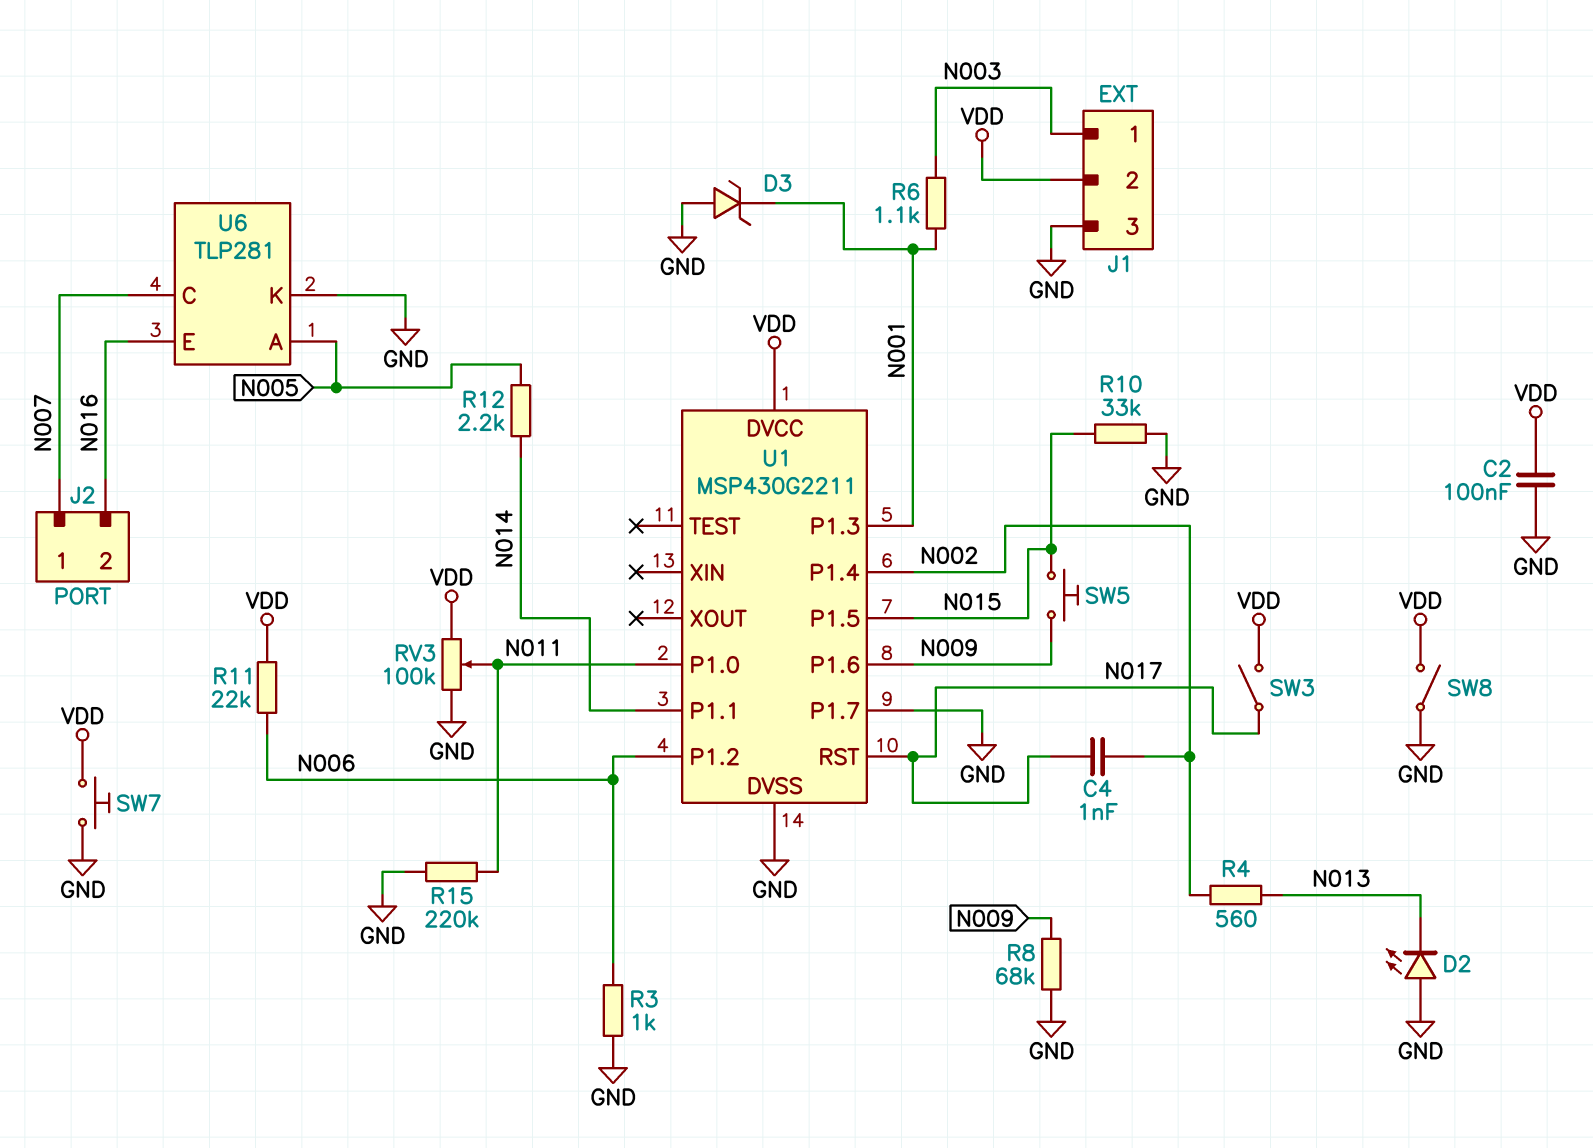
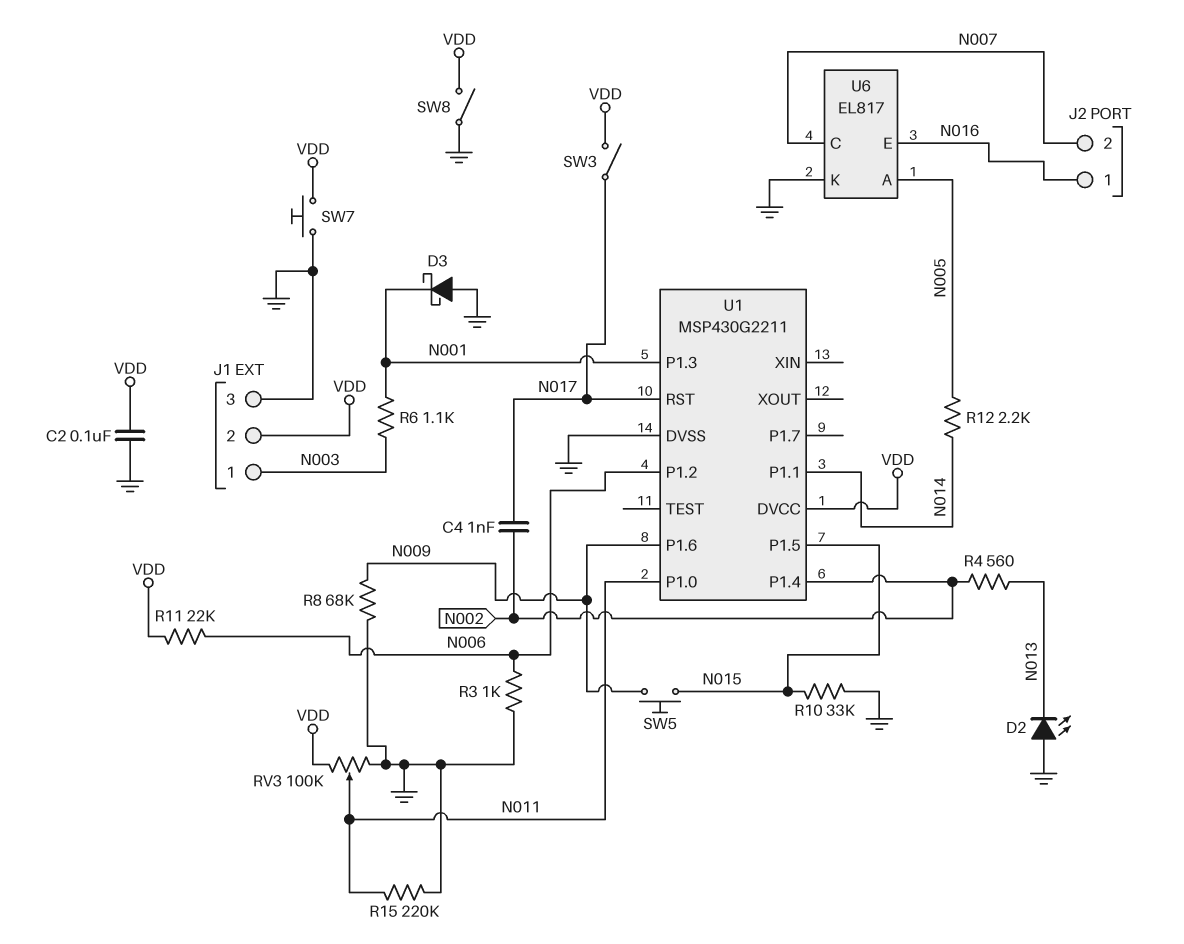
D3: zener (A GND, K N001) -> schottky (A GND, K N001)
J2 pin 1: N007 -> N016
J2 pin 2: N016 -> N007
U1 pin P1.7: GND -> none
U6: TLP281 -> EL817

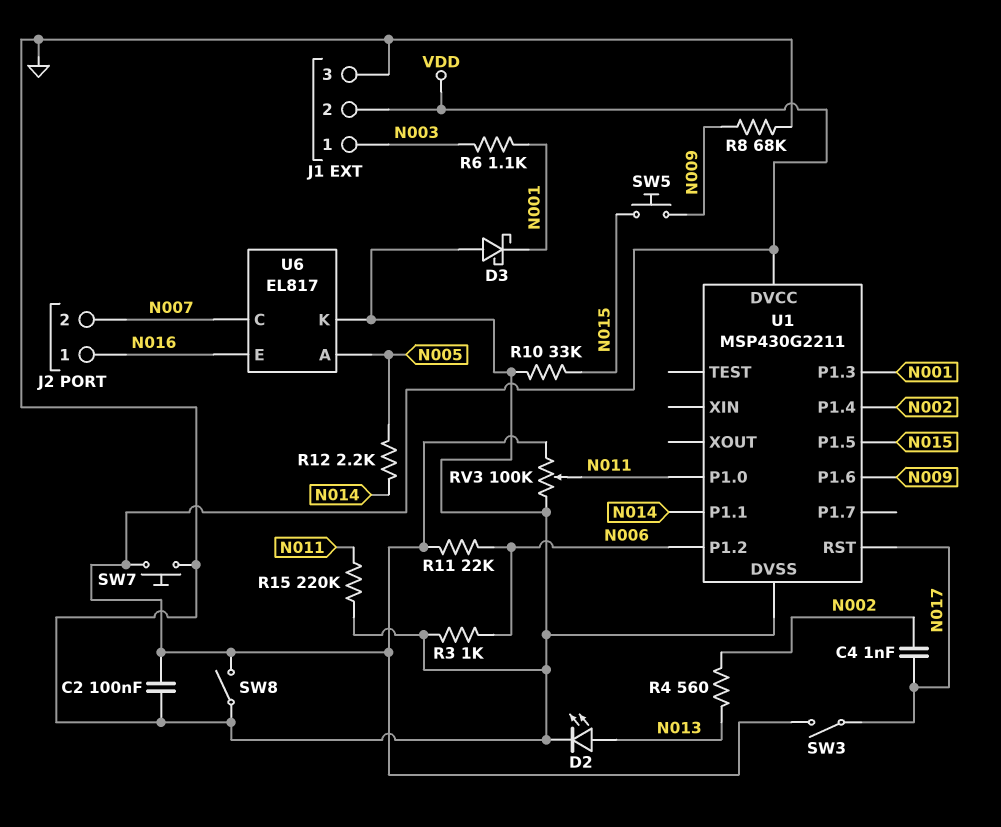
D2: LED (A GND, K N013) -> LED (A N013, K GND)

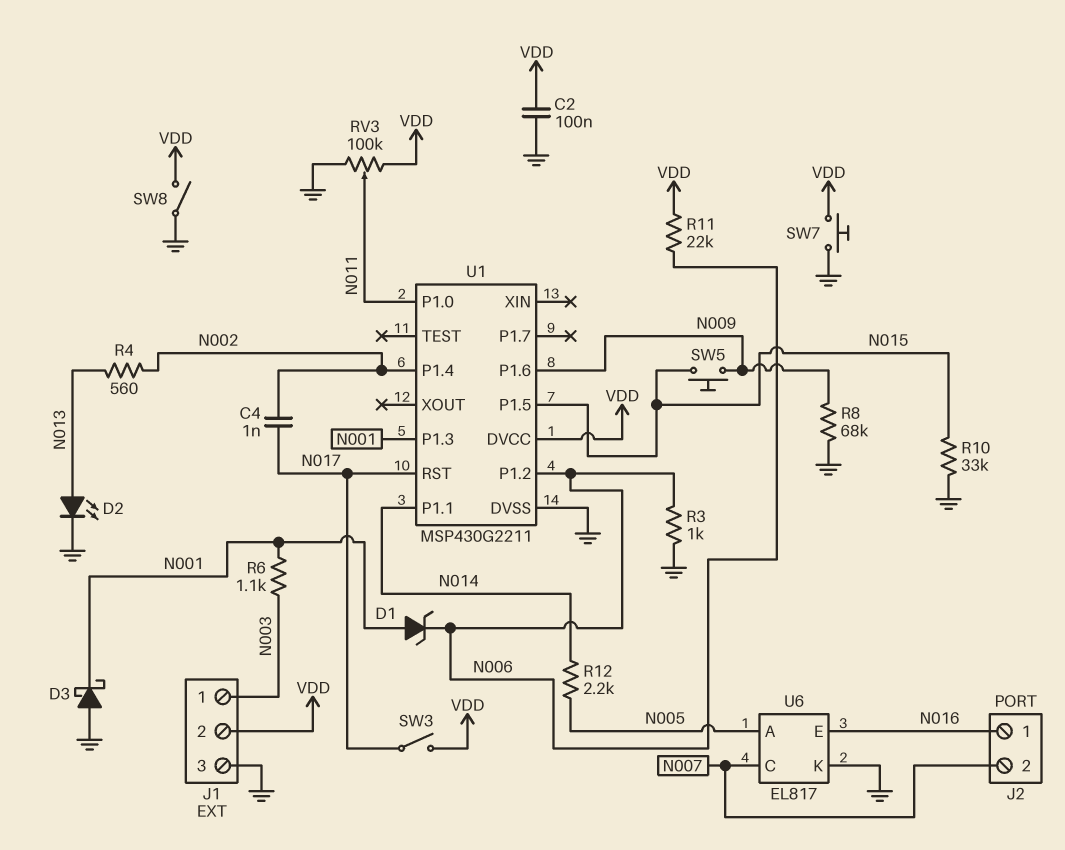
D1: none -> zener (A N001, K N006)
R15: 220k (GND, N011) -> none

